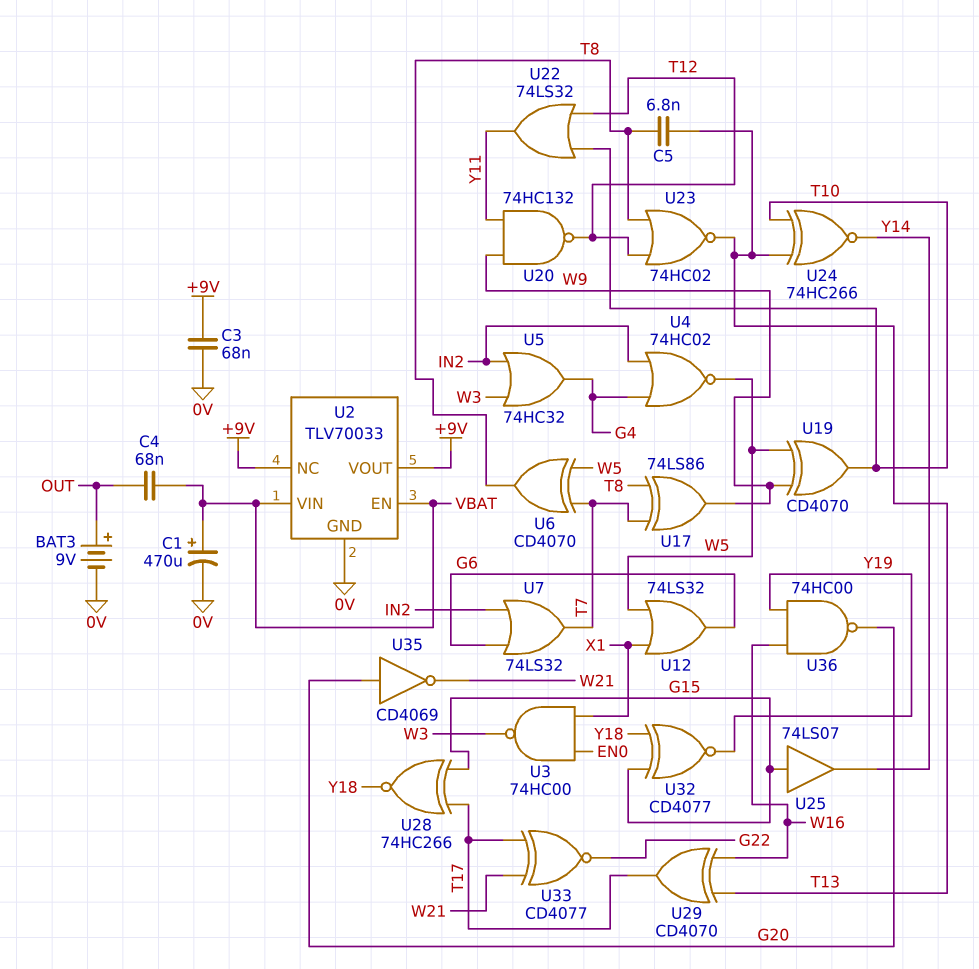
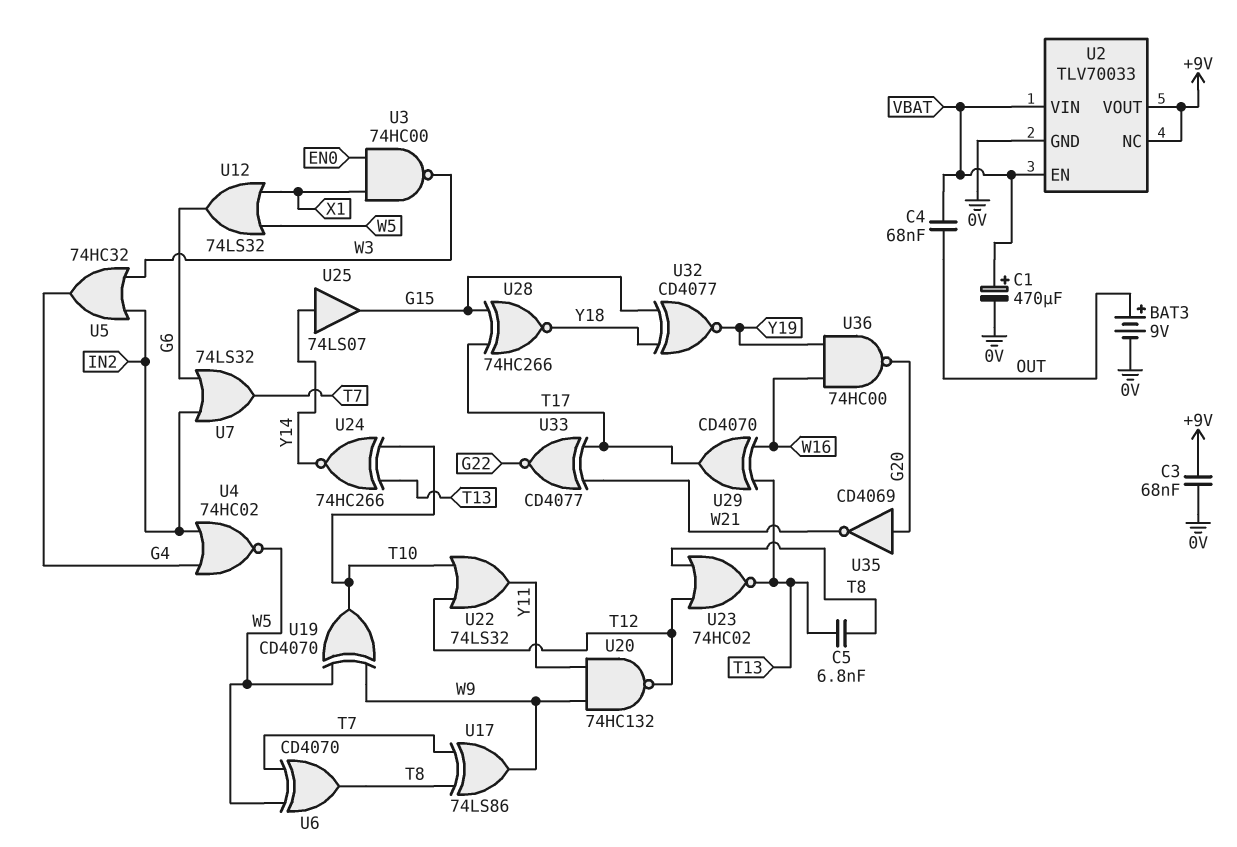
U25: buffer 74LS07 (in G15, out Y14) -> buffer 74LS07 (in Y14, out G15)

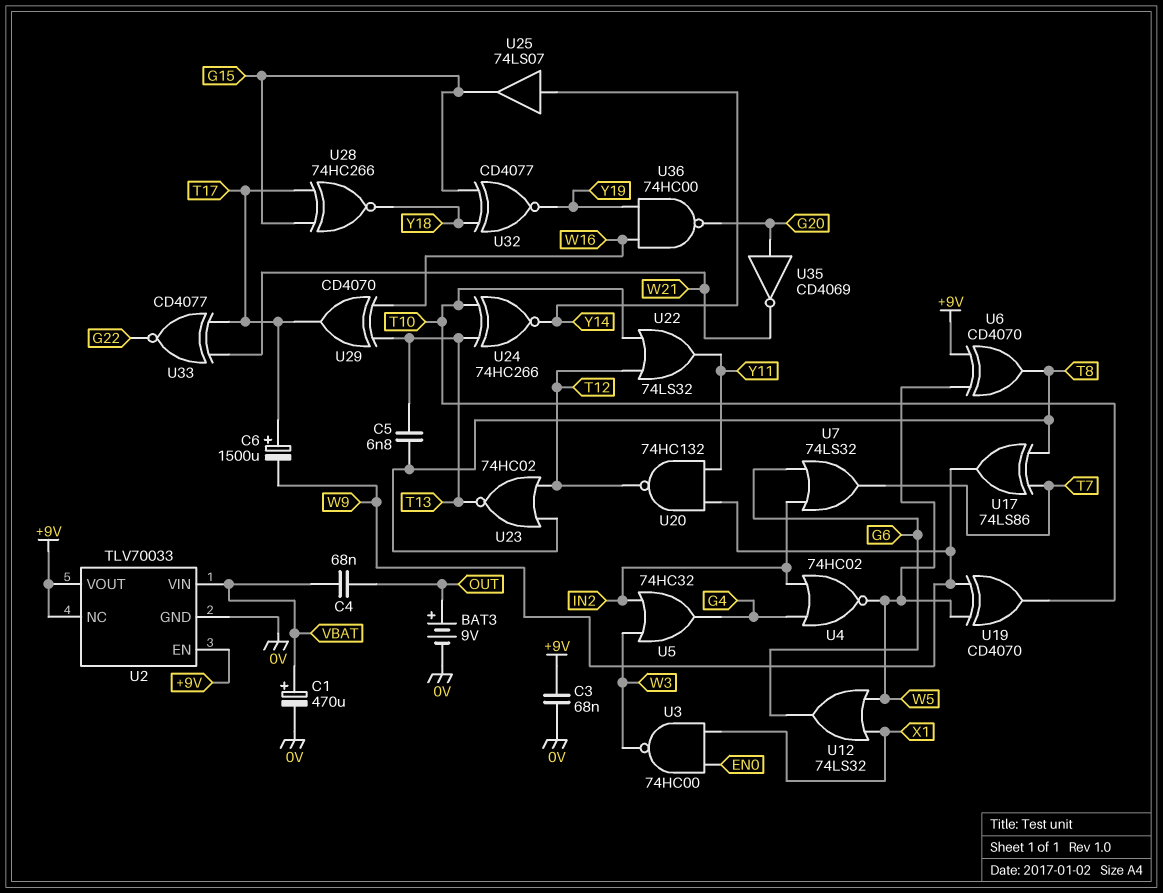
C6: none -> 1500uF (plus T17, minus W9)
U2 pin EN: VBAT -> +9V
U6: XOR CD4070 (in T7, in W5, out T8) -> XOR CD4070 (in +9V, in W5, out T8)

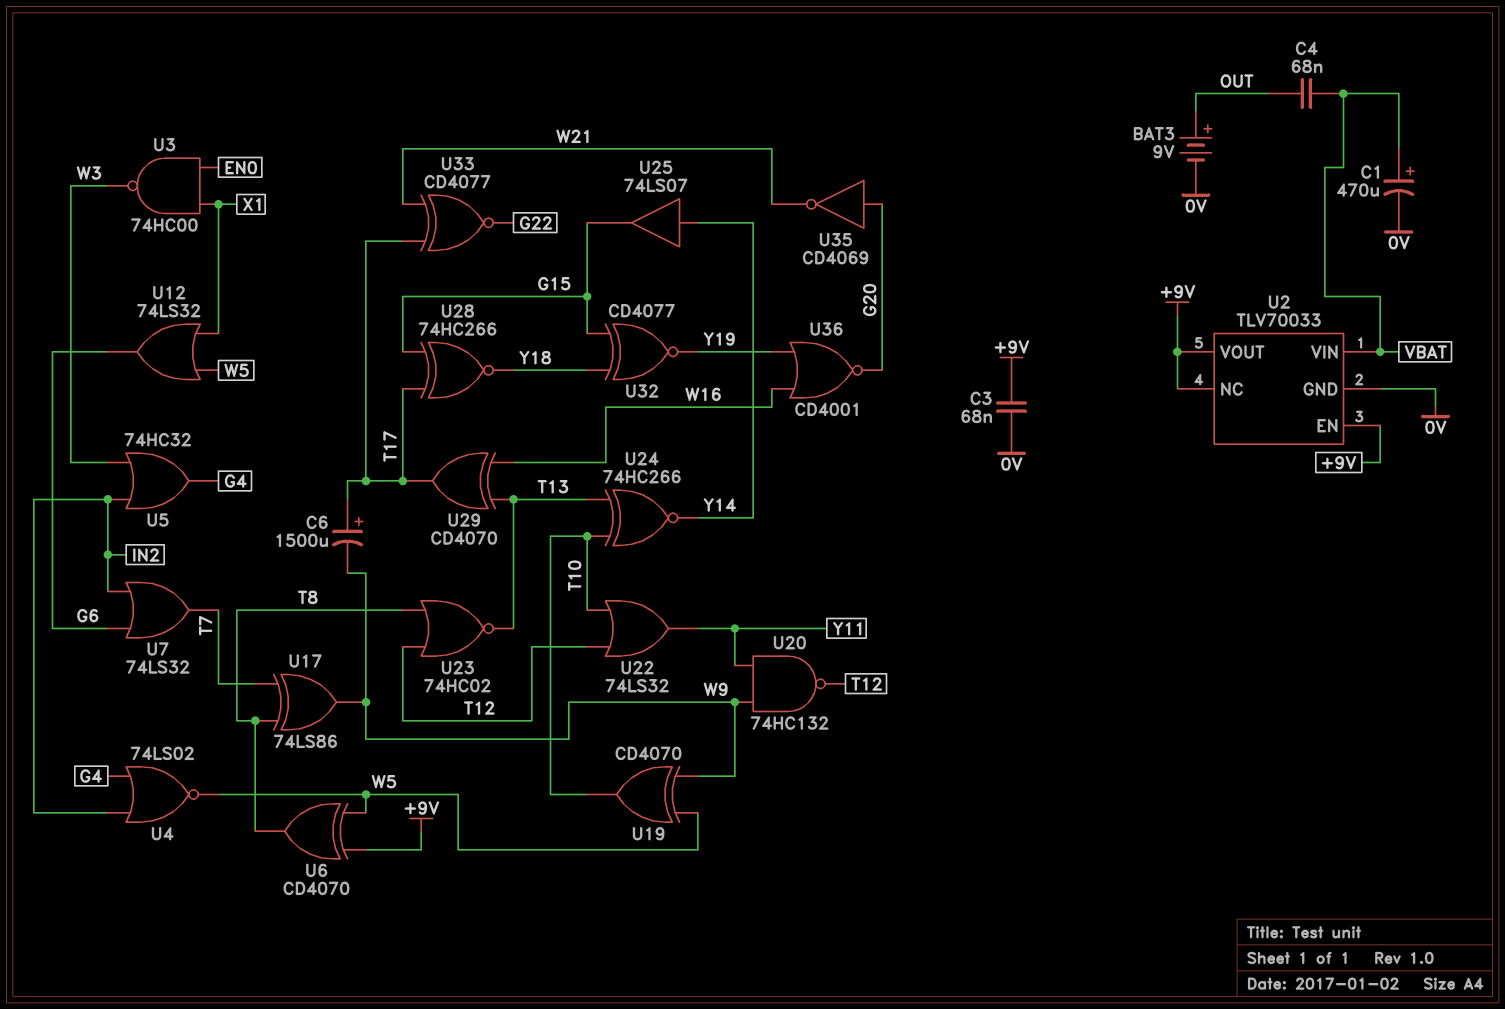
C5: 6.8nF (T8, T13) -> none
U4: NOR 74HC02 (in G4, in IN2, out W5) -> NOR 74LS02 (in G4, in IN2, out W5)
U36: NAND 74HC00 (in W16, in Y19, out G20) -> NOR CD4001 (in W16, in Y19, out G20)

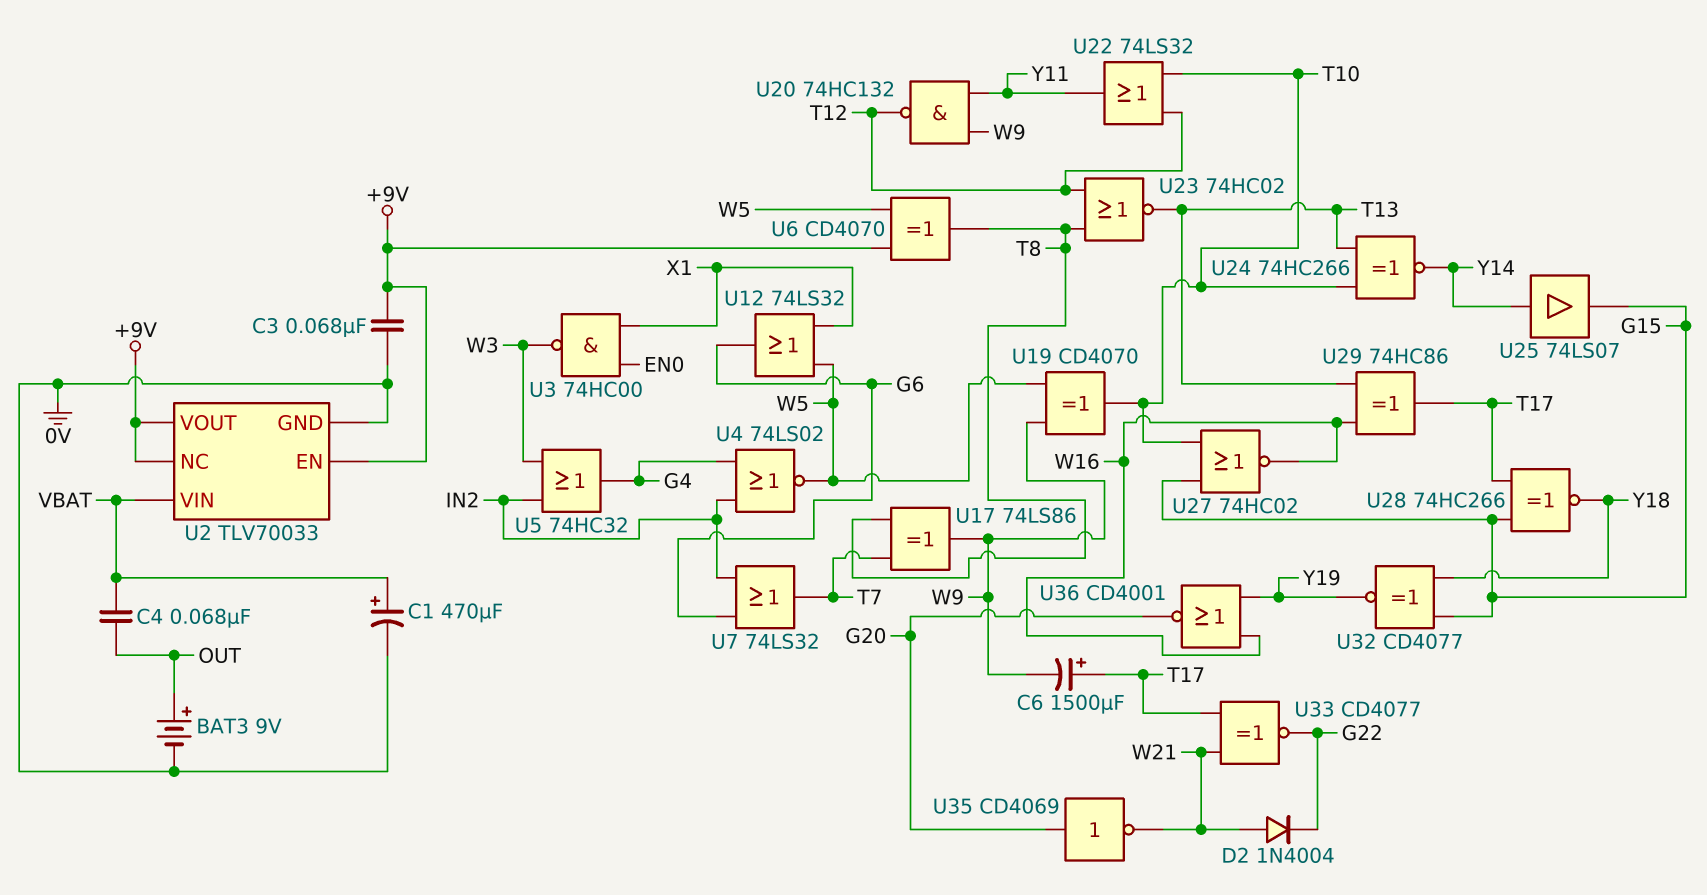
D2: none -> diode 1N4004 (A W21, K G22)
U27: none -> NOR 74HC02 (in G15, in T10, out W16)
U29: XOR CD4070 (in T13, in W16, out T17) -> XOR 74HC86 (in T13, in W16, out T17)

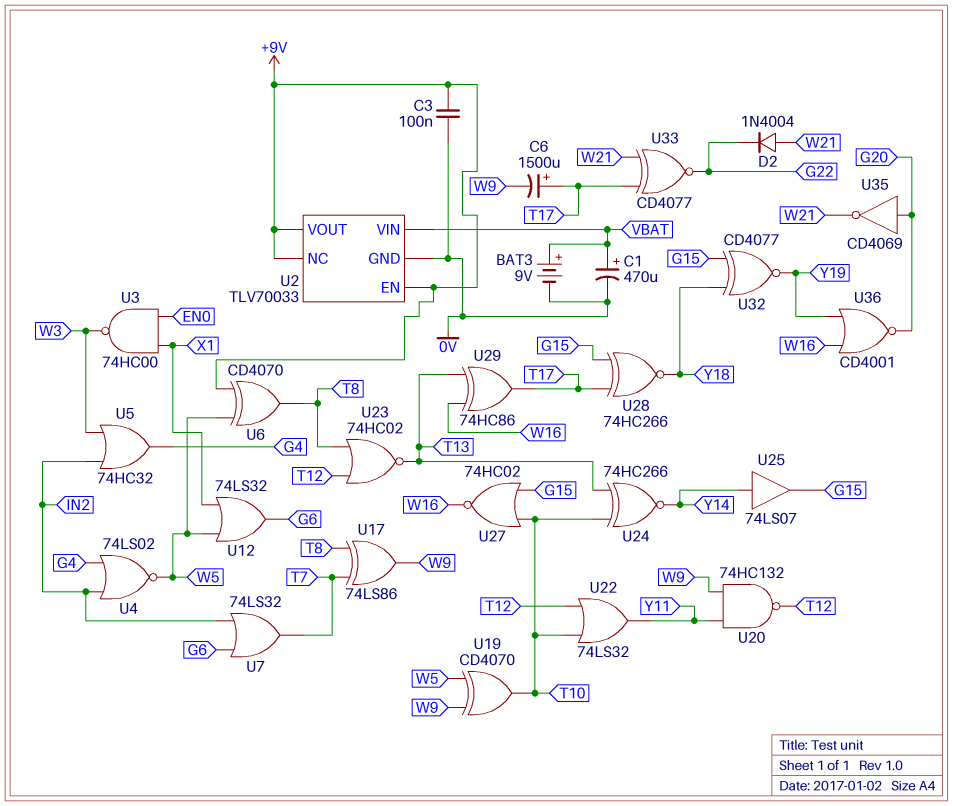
BAT3: 9V (plus OUT, minus 0V) -> 9V (plus VBAT, minus 0V)
C3: 68nF (+9V, 0V) -> 100nF (+9V, 0V)
C4: 68nF (OUT, VBAT) -> none

